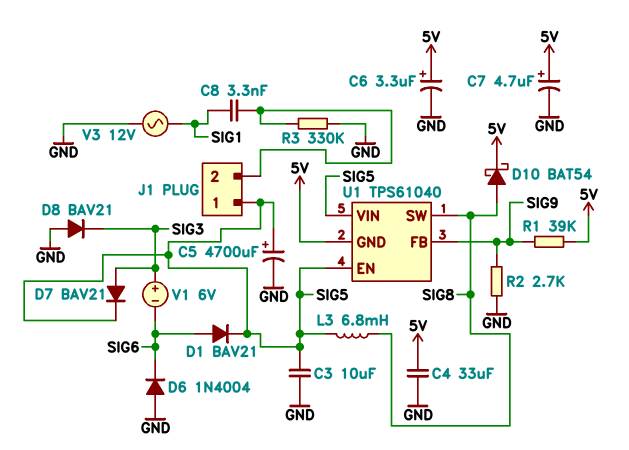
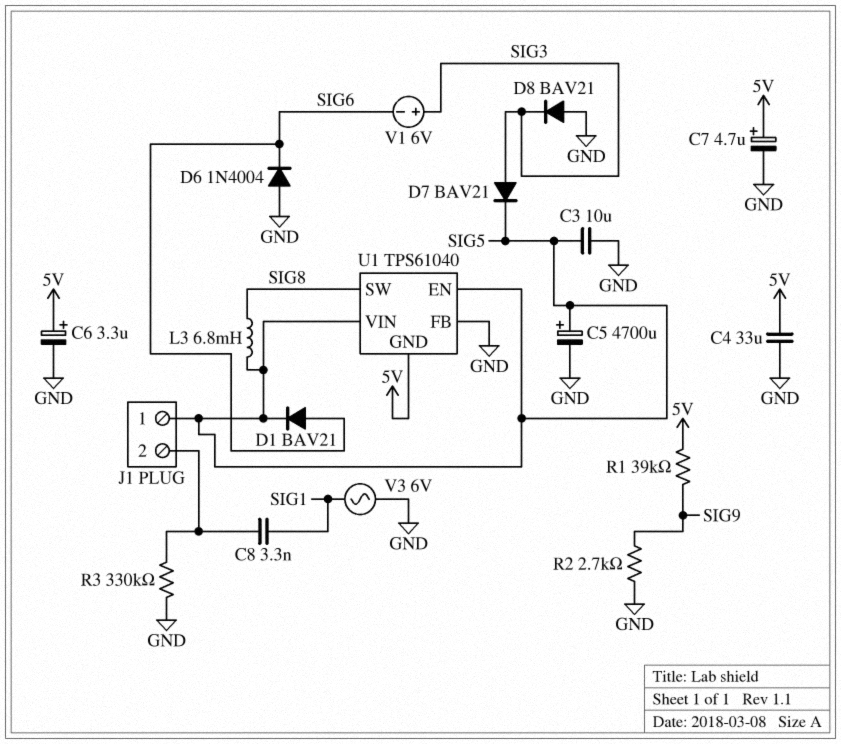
D10: schottky BAT54 (A SIG8, K 5V) -> none
U1 pin FB: SIG9 -> GND
V3: AC 12V (GND, SIG1) -> AC 6V (GND, SIG1)

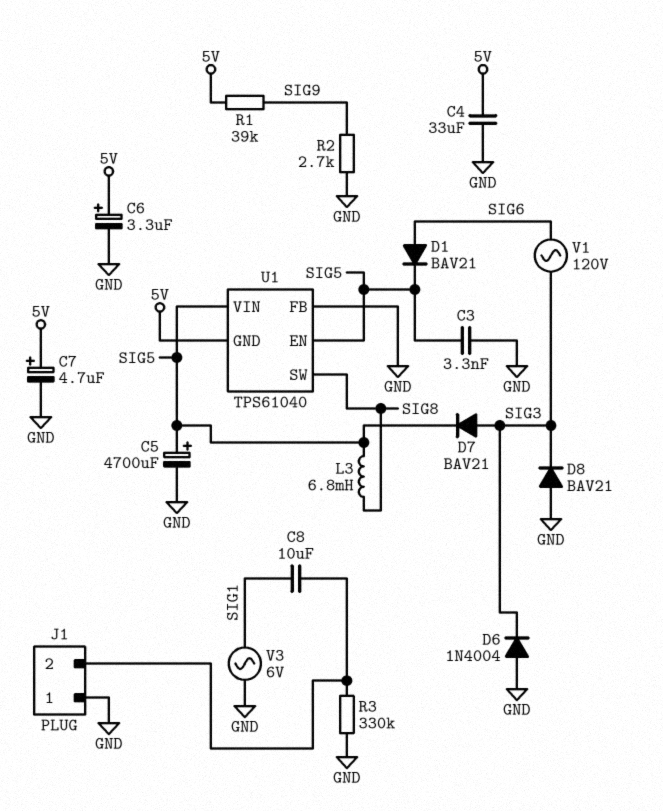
C3: 10uF (GND, SIG5) -> 3.3nF (GND, SIG5)
C8: 3.3nF (J1/2, SIG1) -> 10uF (J1/2, SIG1)
D6: diode 1N4004 (A GND, K SIG6) -> diode 1N4004 (A GND, K SIG3)
J1 pin 1: SIG5 -> GND
V1: 6V (plus SIG3, minus SIG6) -> AC 120V (SIG3, SIG6)

